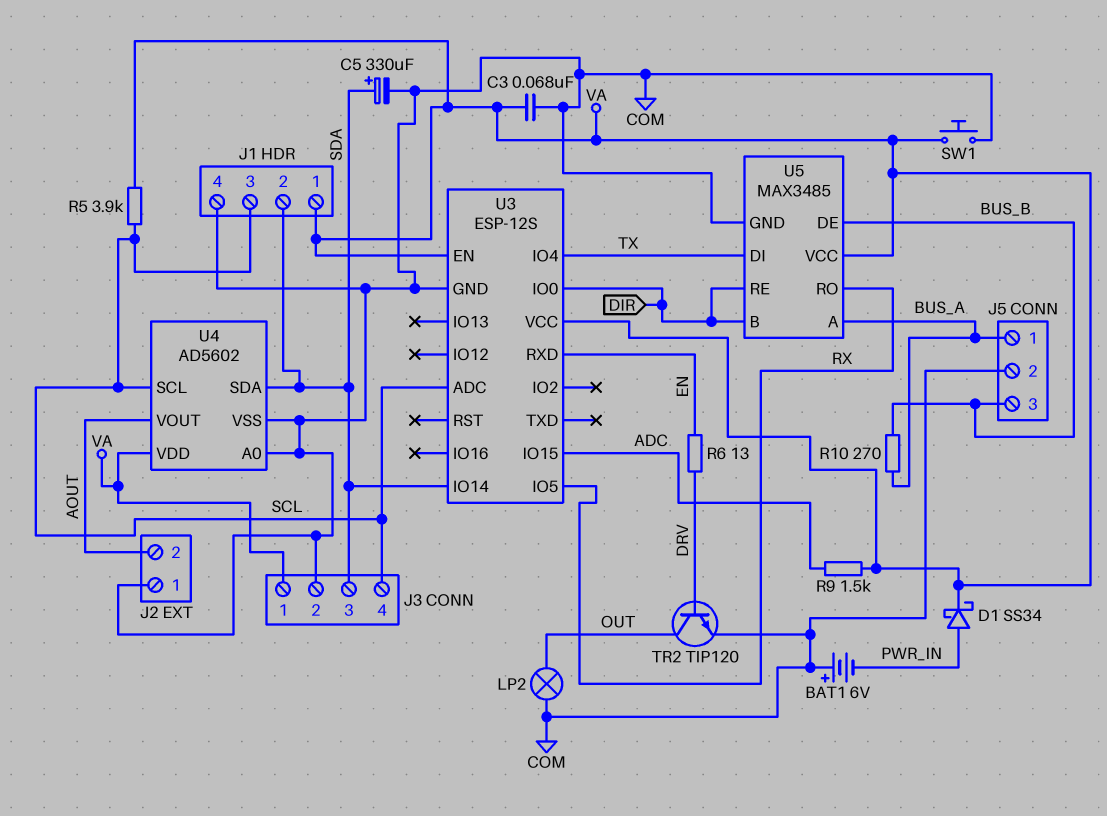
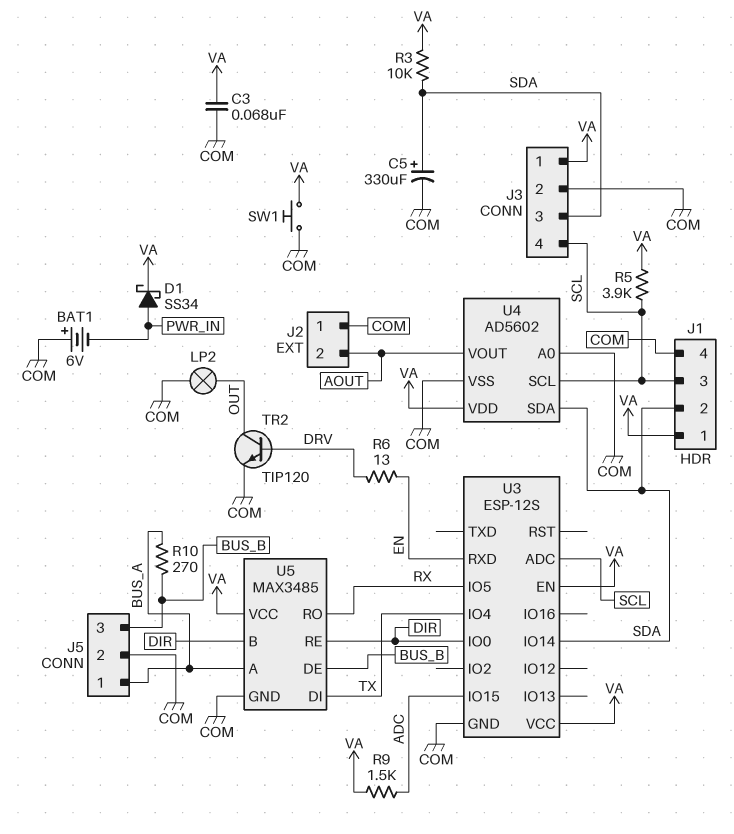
R3: none -> 10k (SDA, VA)

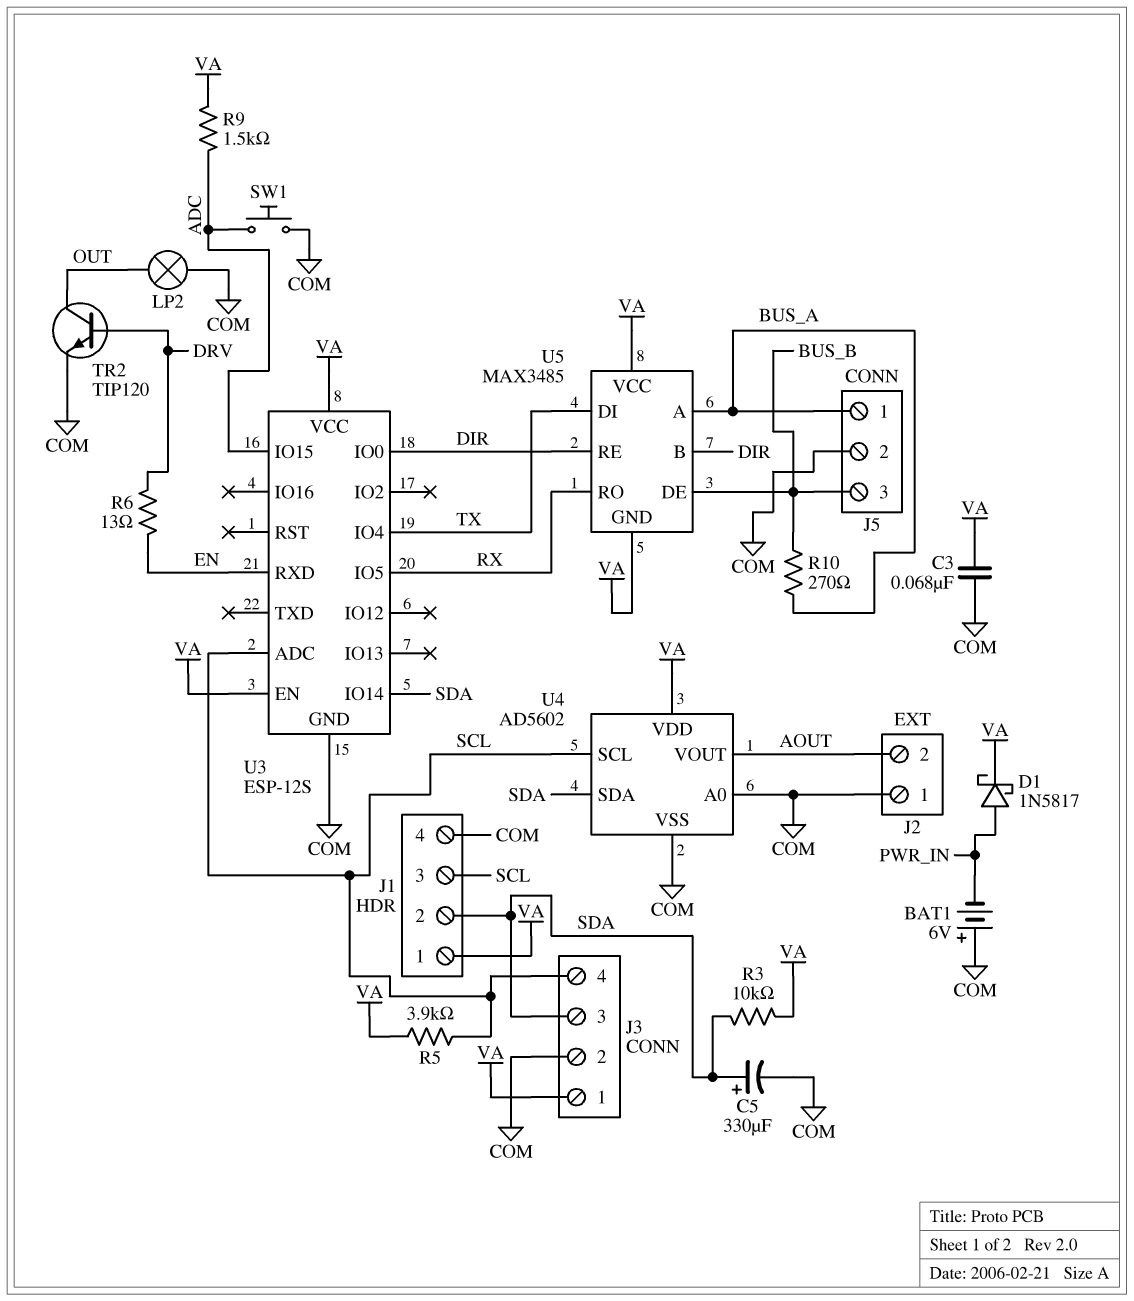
D1: schottky SS34 (A PWR_IN, K VA) -> schottky 1N5817 (A PWR_IN, K VA)
SW1: button (COM, VA) -> button (ADC, COM)
U5 pin GND: COM -> VA

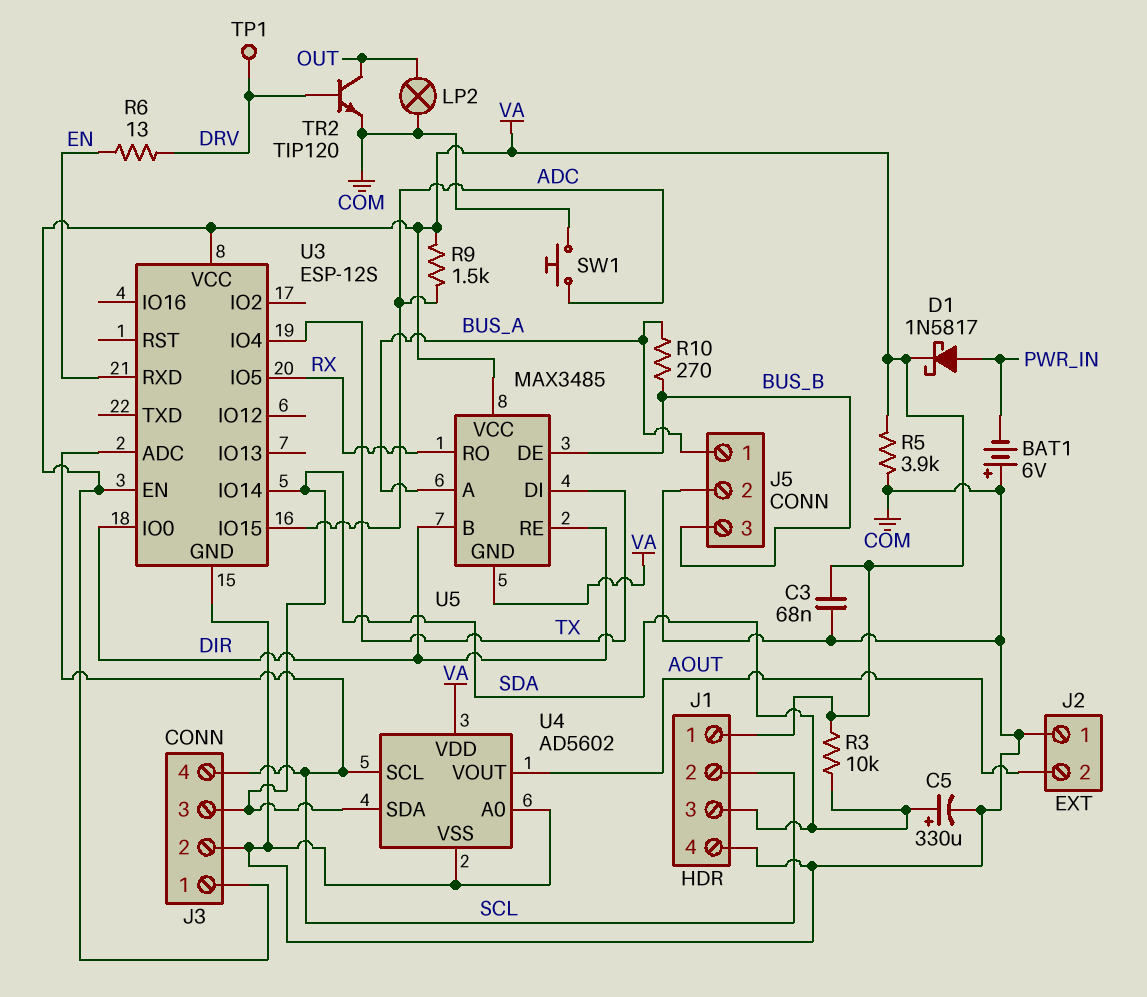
J1 pin 2: SDA -> SCL
J1 pin 3: SCL -> SDA
R5: 3.9k (SCL, VA) -> 3.9k (COM, VA)
TP1: none -> test point (DRV)

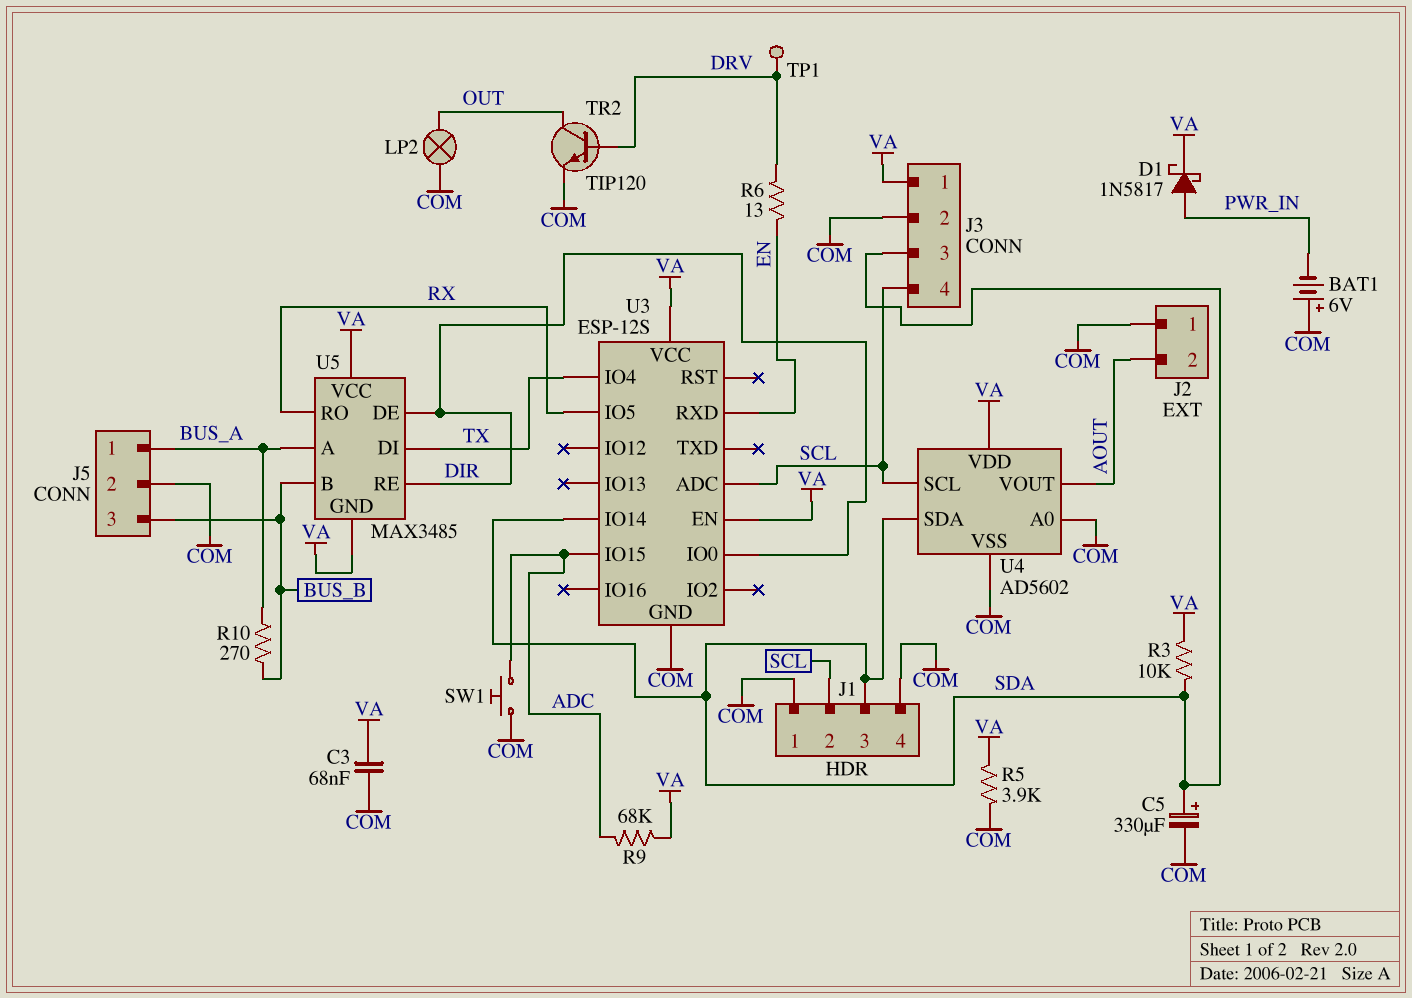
J1 pin 1: VA -> COM
R9: 1.5k (ADC, VA) -> 68k (ADC, VA)
U5 pin B: DIR -> BUS_B
U5 pin DE: BUS_B -> DIR

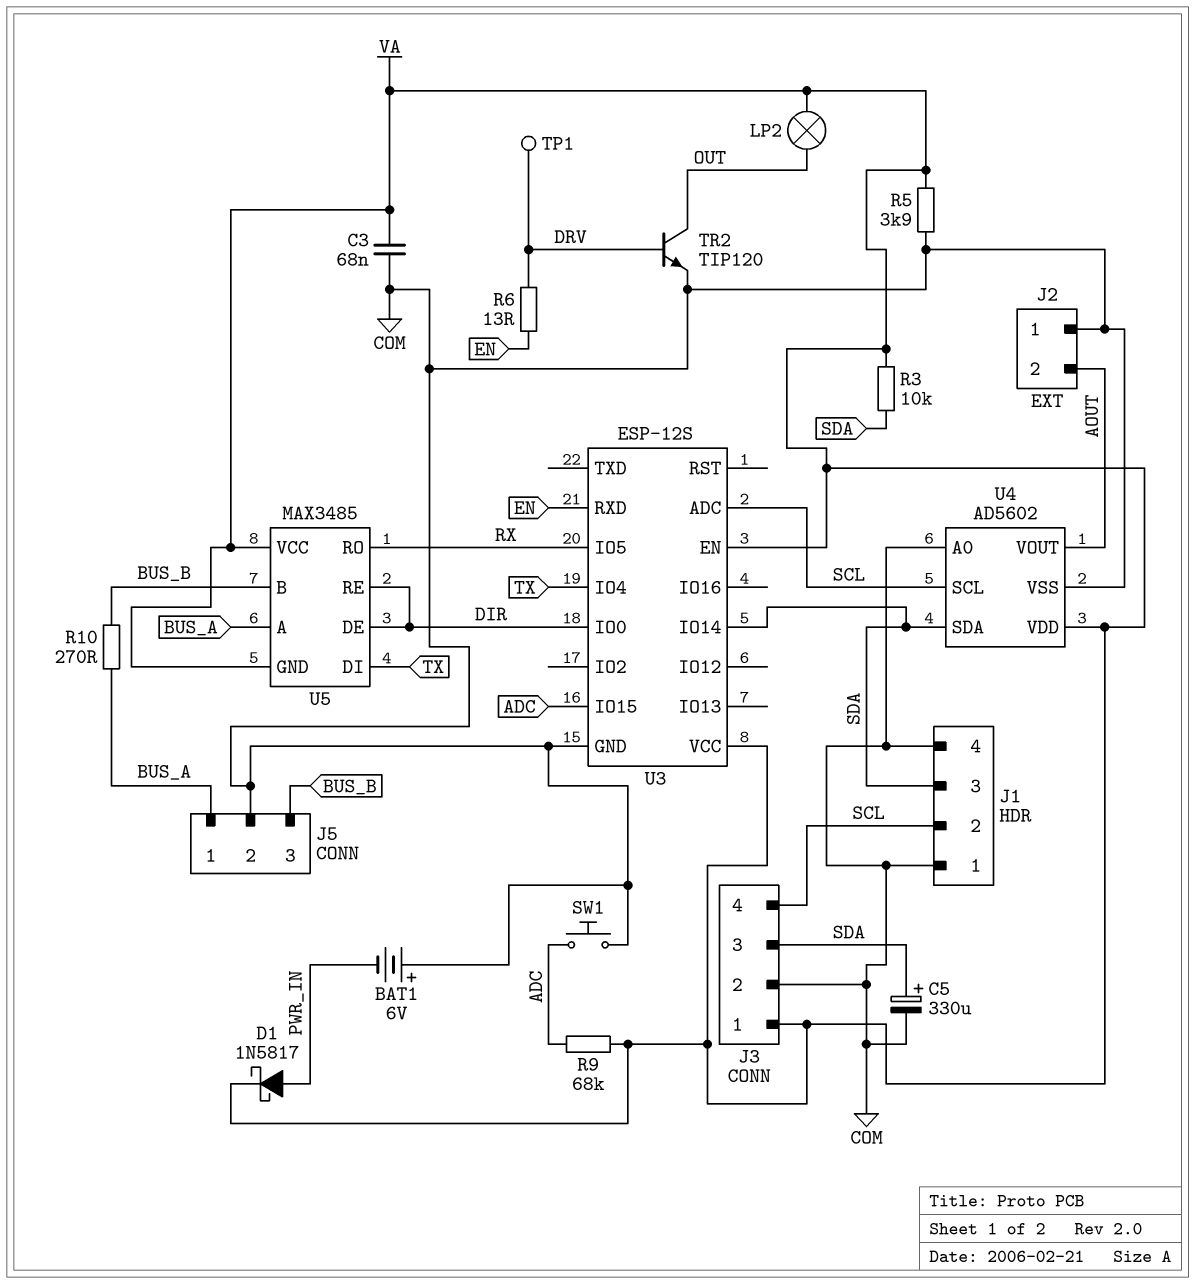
LP2: lamp (COM, OUT) -> lamp (OUT, VA)

